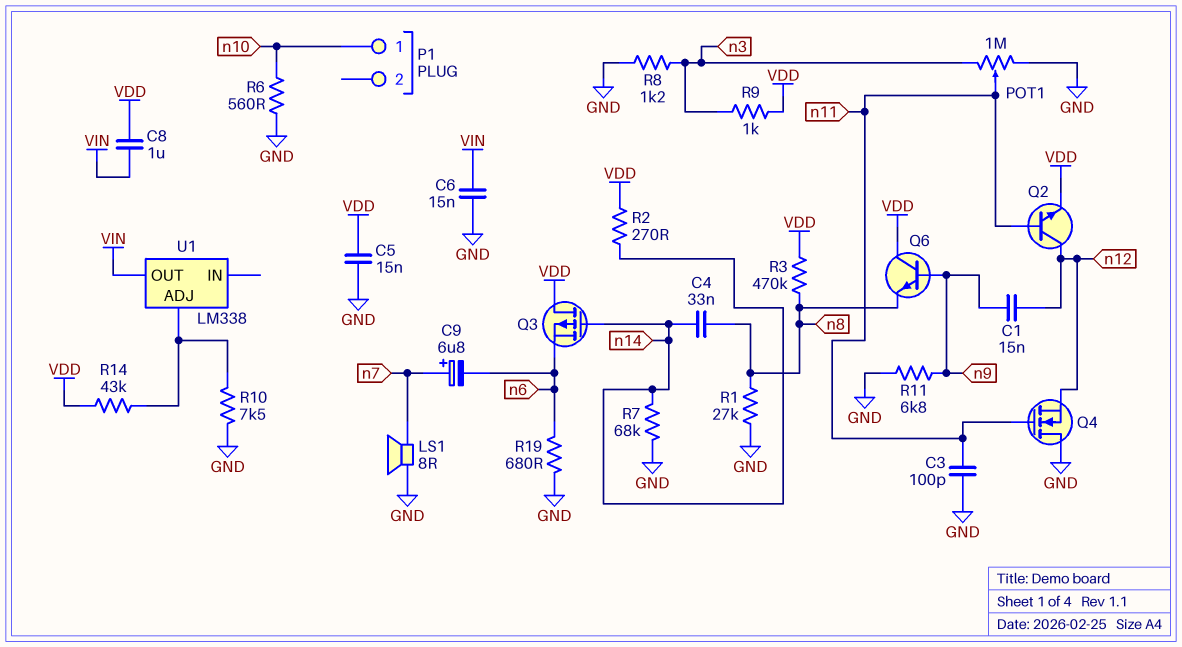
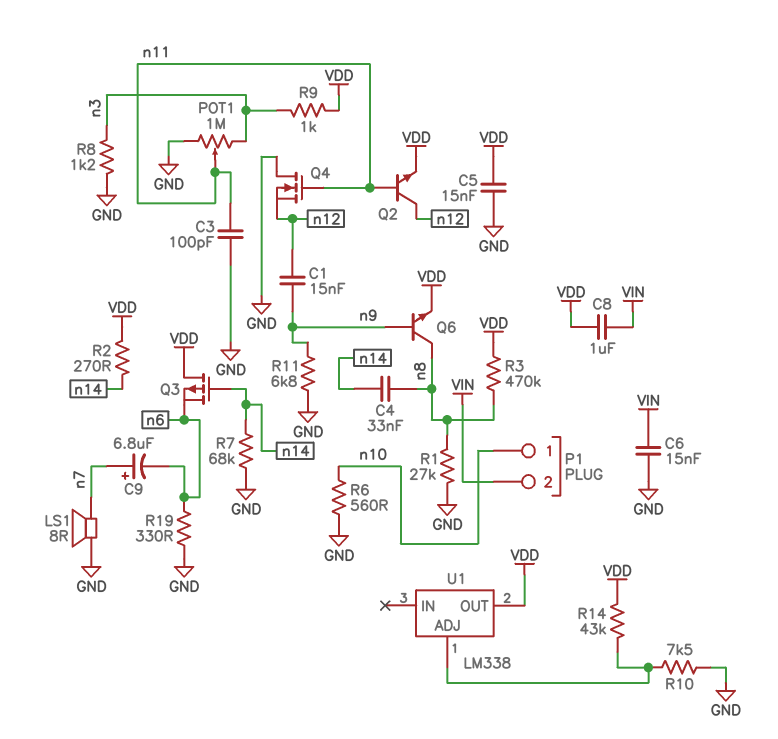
P1 pin 2: none -> VIN
Q6: NPN (B n9, C VDD, E n8) -> NPN (B n9, C n8, E VDD)
R19: 680 (GND, n6) -> 330 (GND, n6)
U1 pin OUT: VIN -> VDD

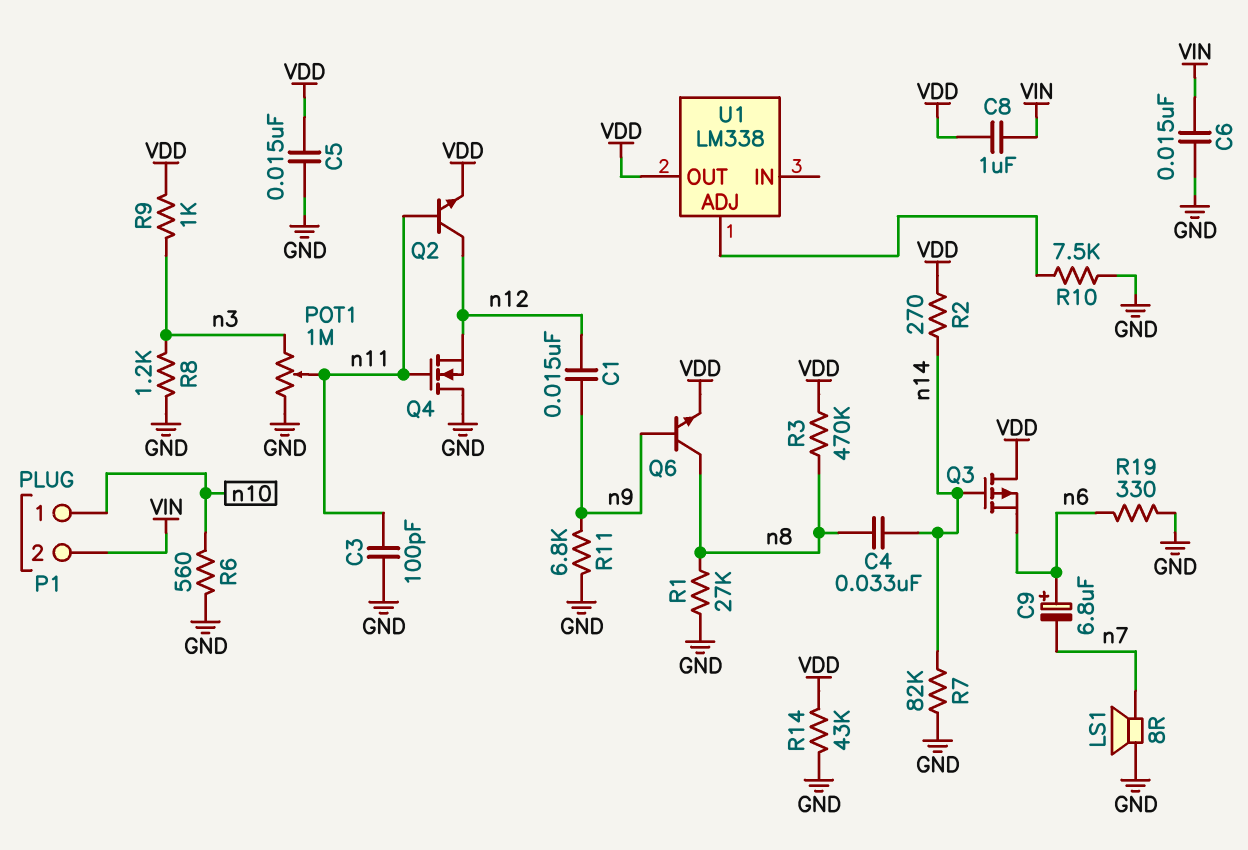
C9: 6.8uF (plus n7, minus n6) -> 6.8uF (plus n6, minus n7)
R7: 68k (GND, n14) -> 82k (GND, n14)
R14: 43k (U1/ADJ, VDD) -> 43k (GND, VDD)

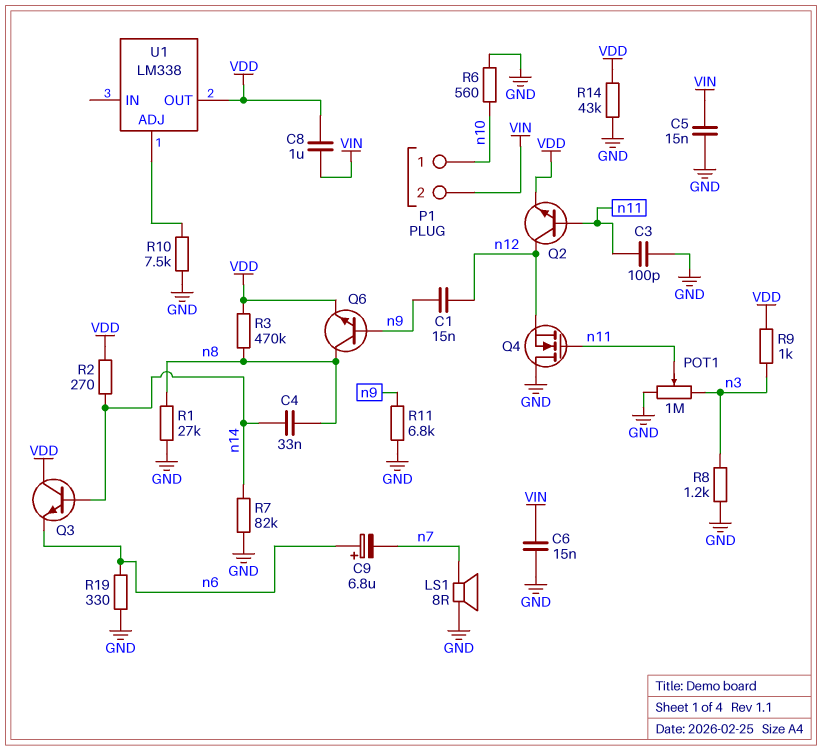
C5: 15nF (GND, VDD) -> 15nF (GND, VIN)
Q3: PMOS (G n14, D VDD, S n6) -> NPN (B n14, C VDD, E n6)

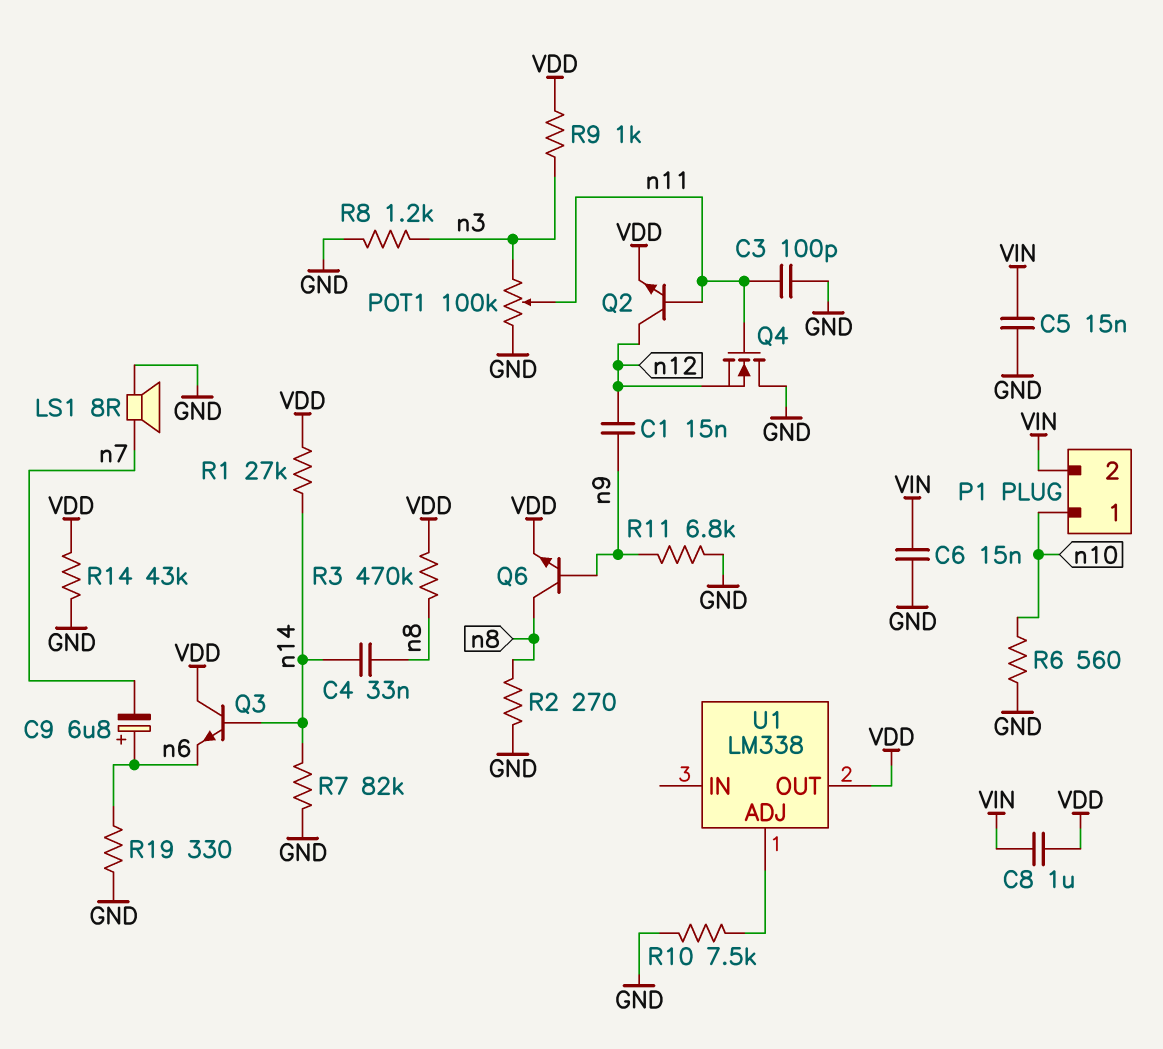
POT1: 1M (GND, n3, wiper n11) -> 100k (GND, n3, wiper n11)
R1: 27k (GND, n8) -> 27k (VDD, n14)
R2: 270 (VDD, n14) -> 270 (GND, n8)

